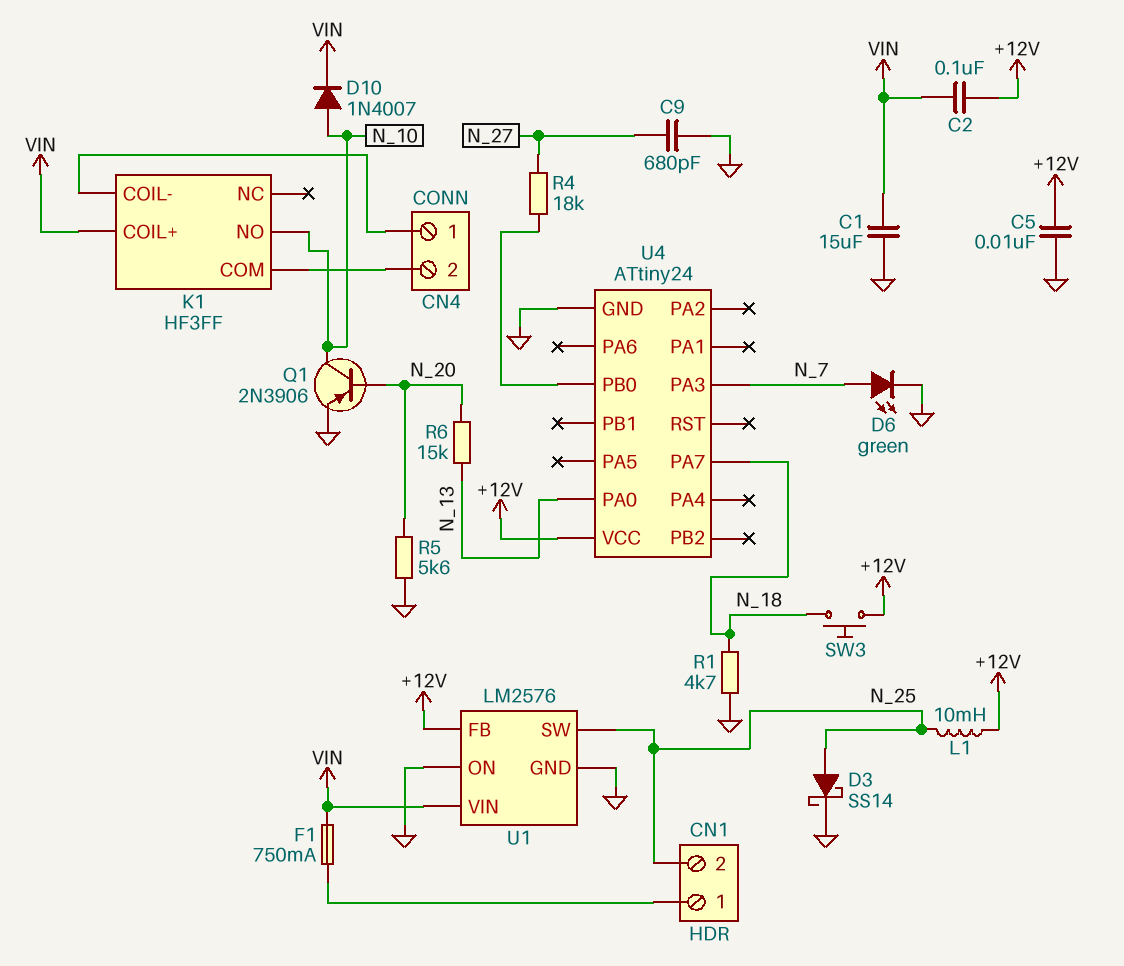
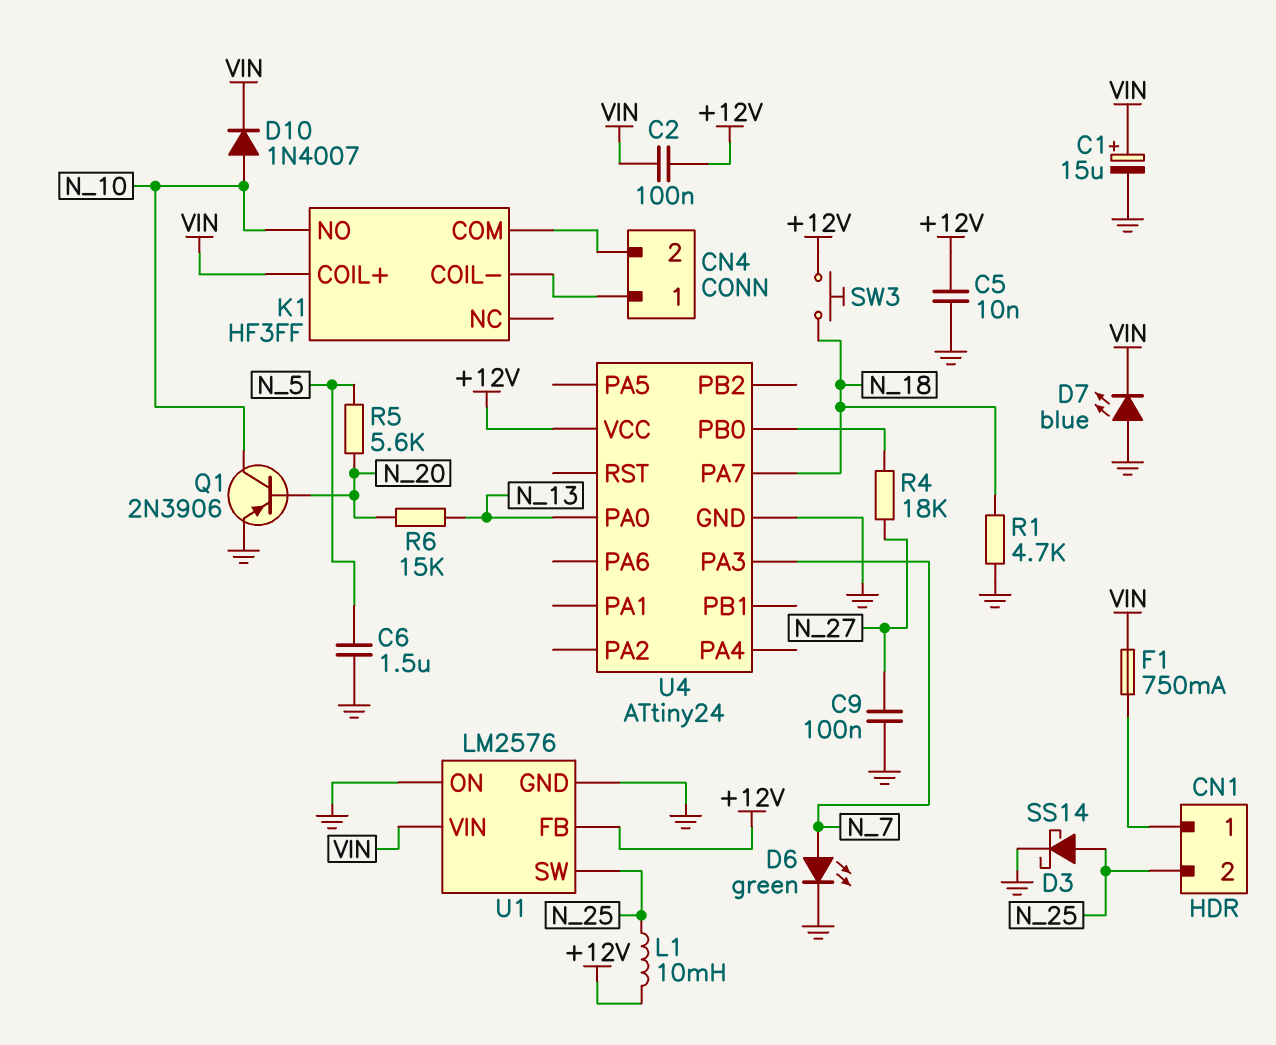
C1: 15uF (GND, VIN) -> 15uF (plus VIN, minus GND)
C6: none -> 1.5uF (GND, N_5)
C9: 680pF (GND, N_27) -> 100nF (GND, N_27)
D7: none -> LED blue (A GND, K VIN)
R5: 5.6k (GND, N_20) -> 5.6k (N_5, N_20)

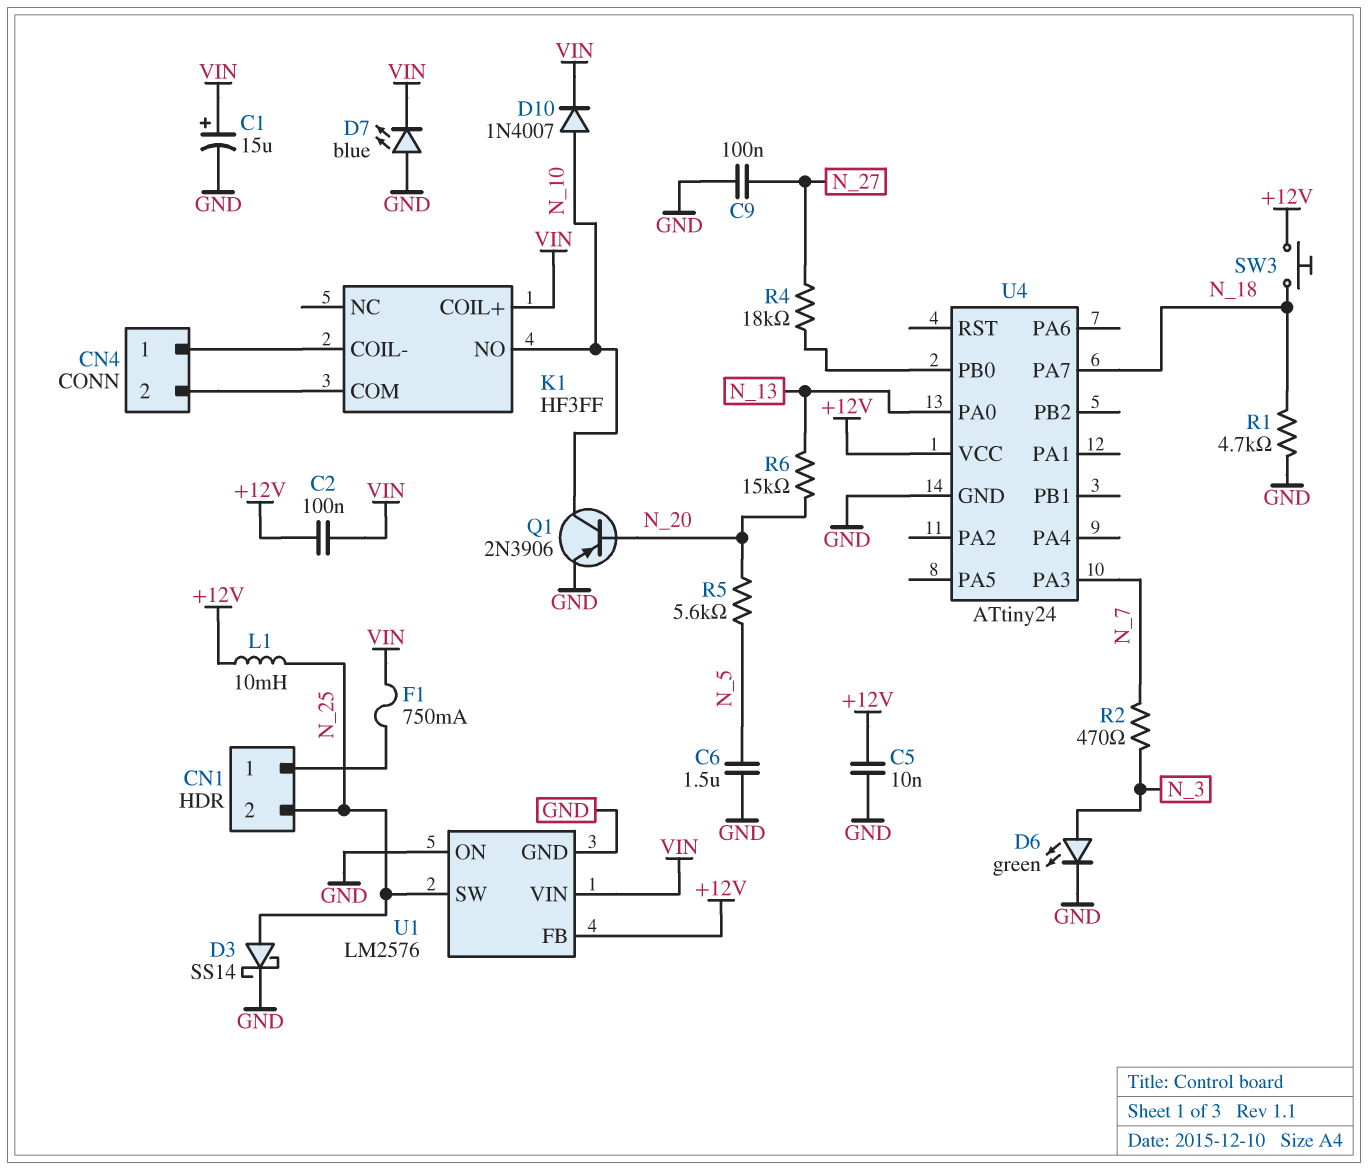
D6: LED green (A N_7, K GND) -> LED green (A N_3, K GND)
R2: none -> 470 (N_3, N_7)

